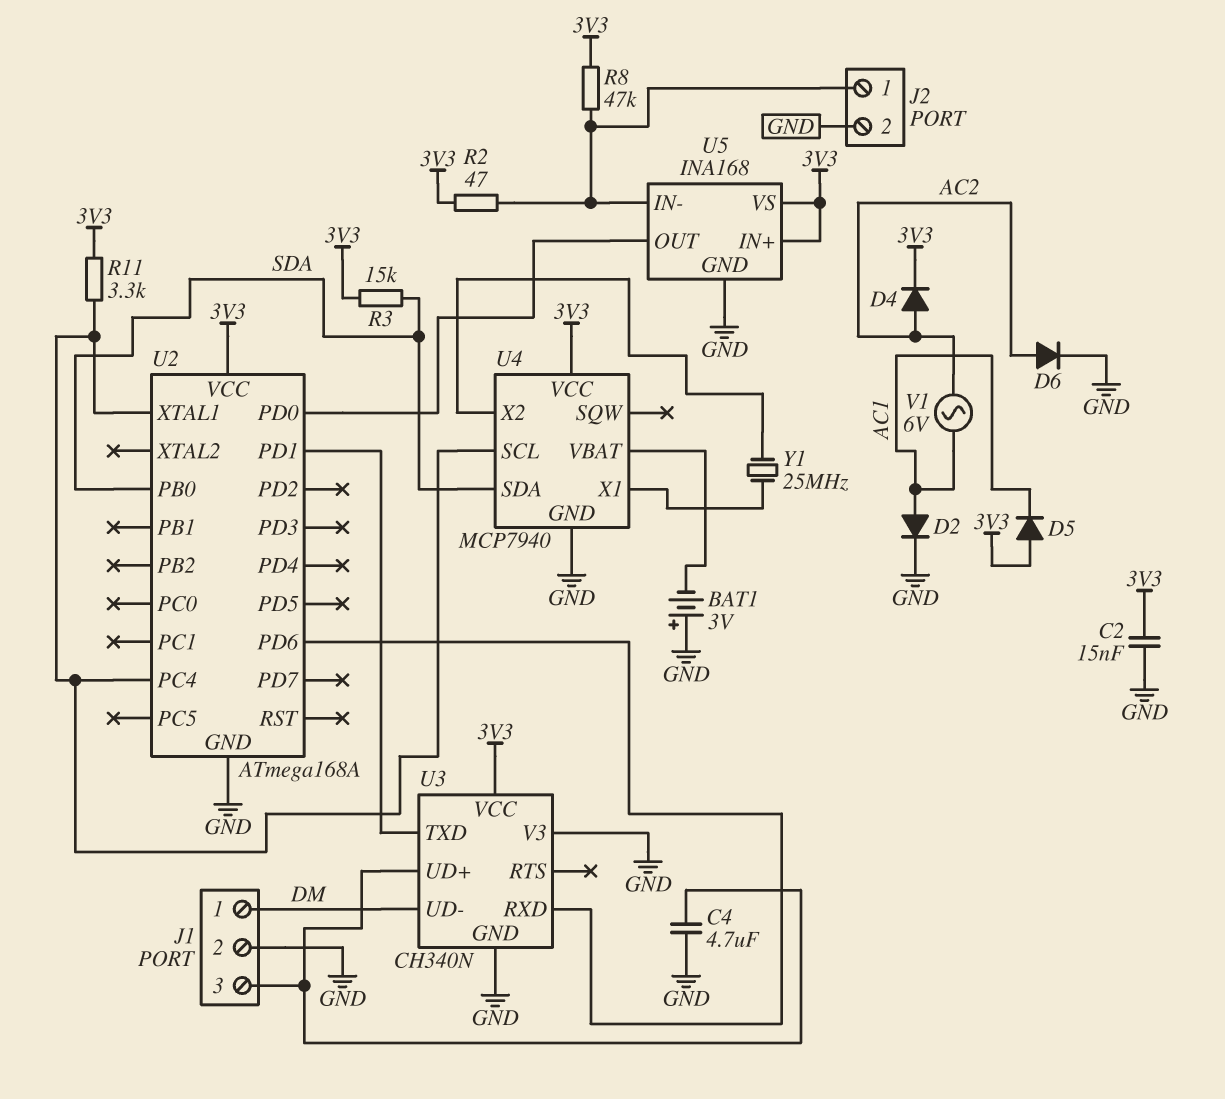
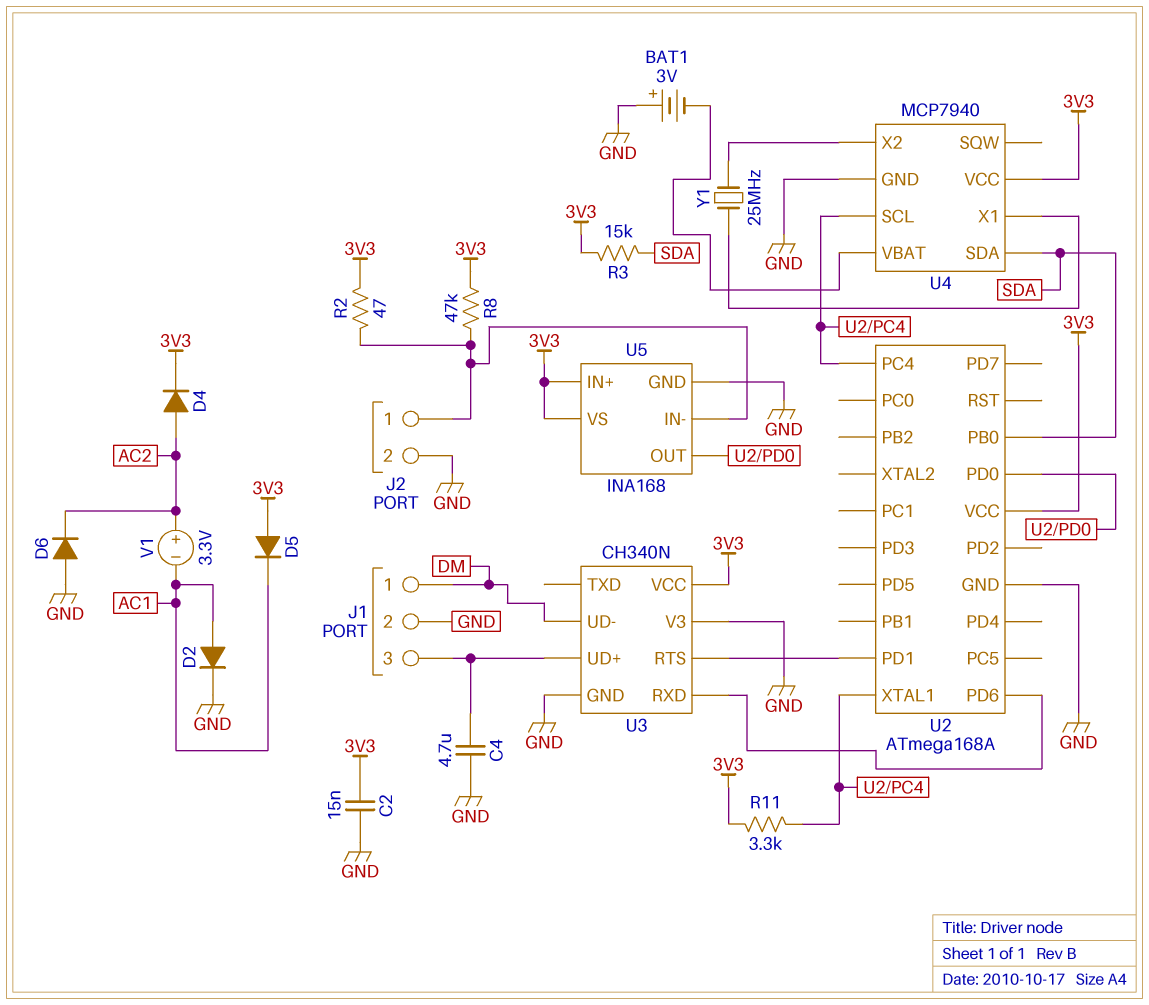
D6: diode (A AC2, K GND) -> diode (A GND, K AC2)
U3 pin RTS: none -> U2/PD1
U3 pin TXD: U2/PD1 -> none
V1: AC 6V (AC1, AC2) -> 3.3V (plus AC2, minus AC1)

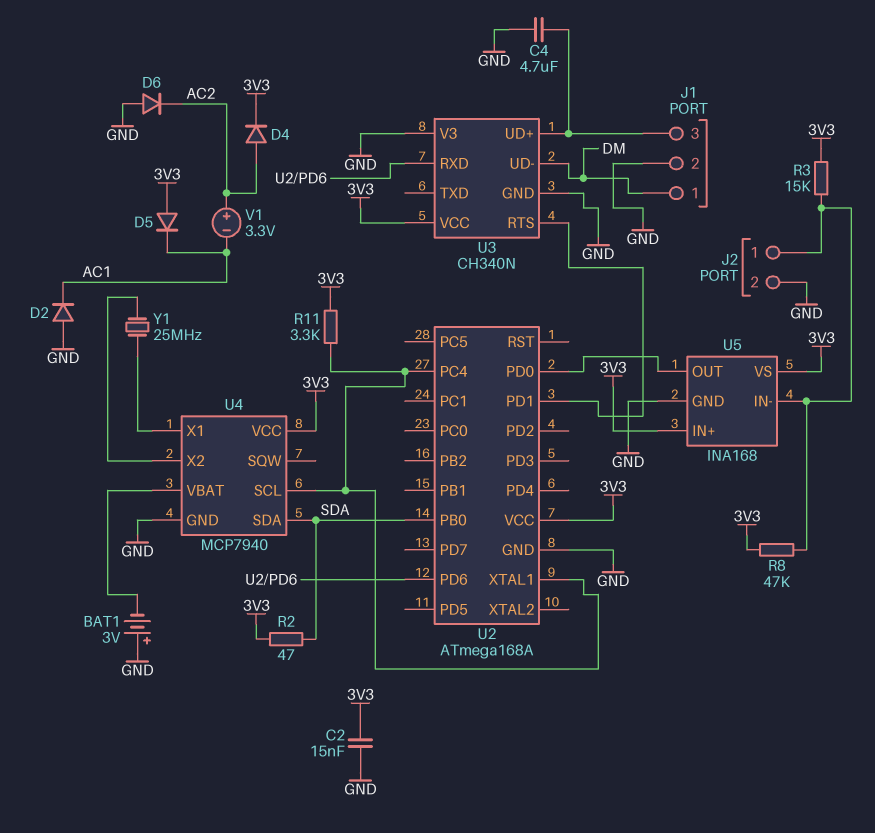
D2: diode (A AC1, K GND) -> diode (A GND, K AC1)
R2: 47 (3V3, J2/1) -> 47 (3V3, SDA)
R3: 15k (3V3, SDA) -> 15k (3V3, J2/1)

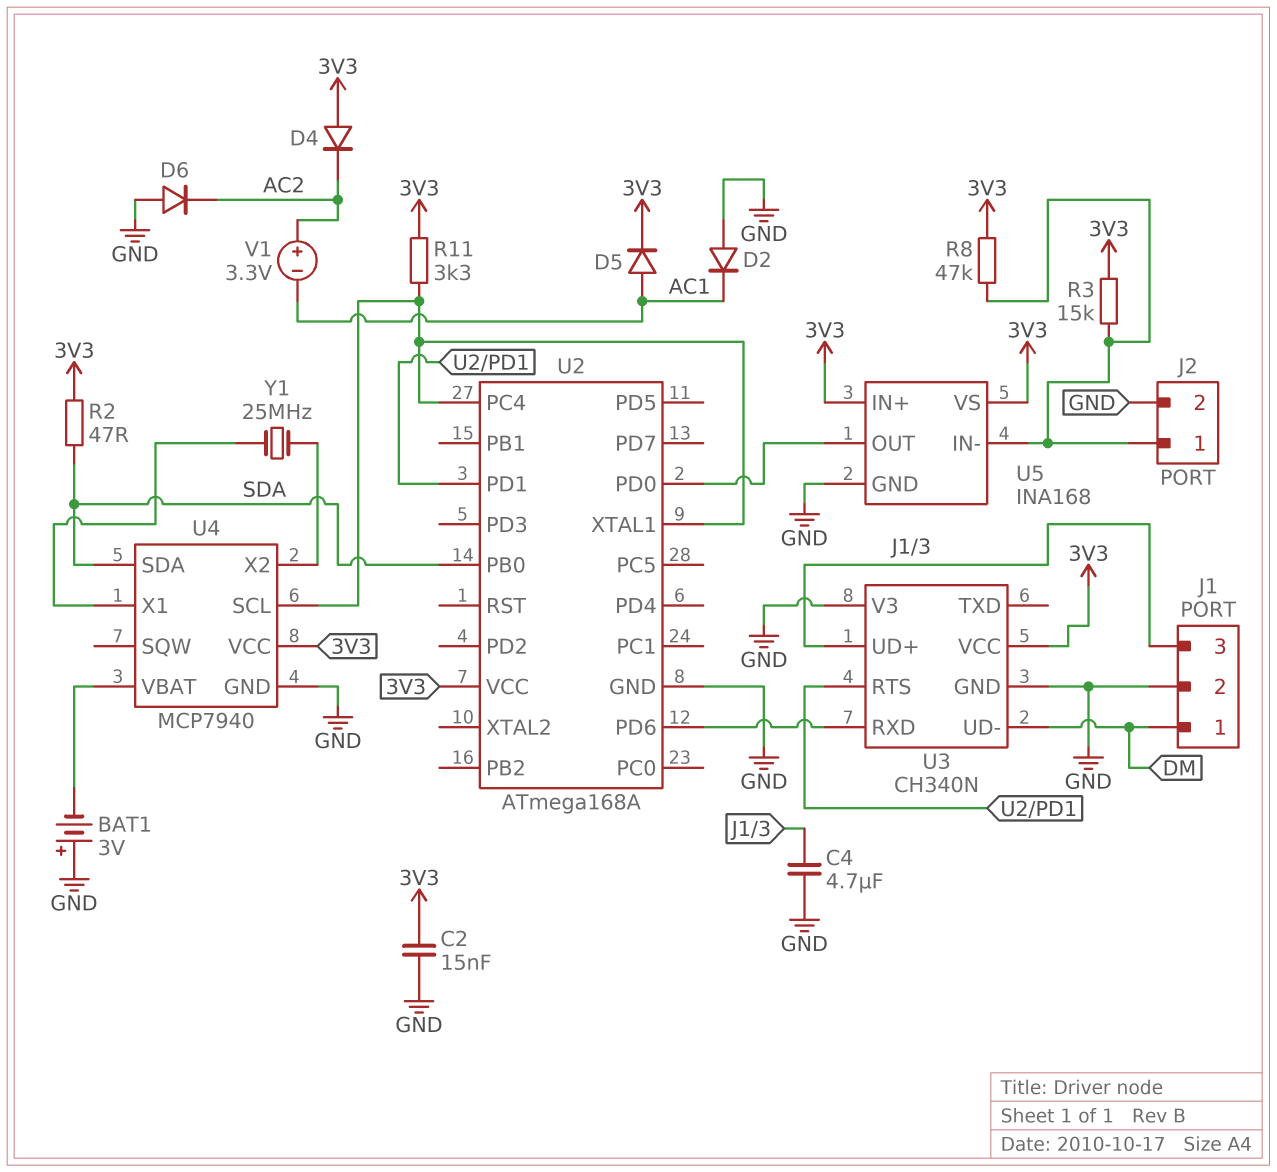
D4: diode (A AC2, K 3V3) -> diode (A 3V3, K AC2)
D5: diode (A 3V3, K AC1) -> diode (A AC1, K 3V3)

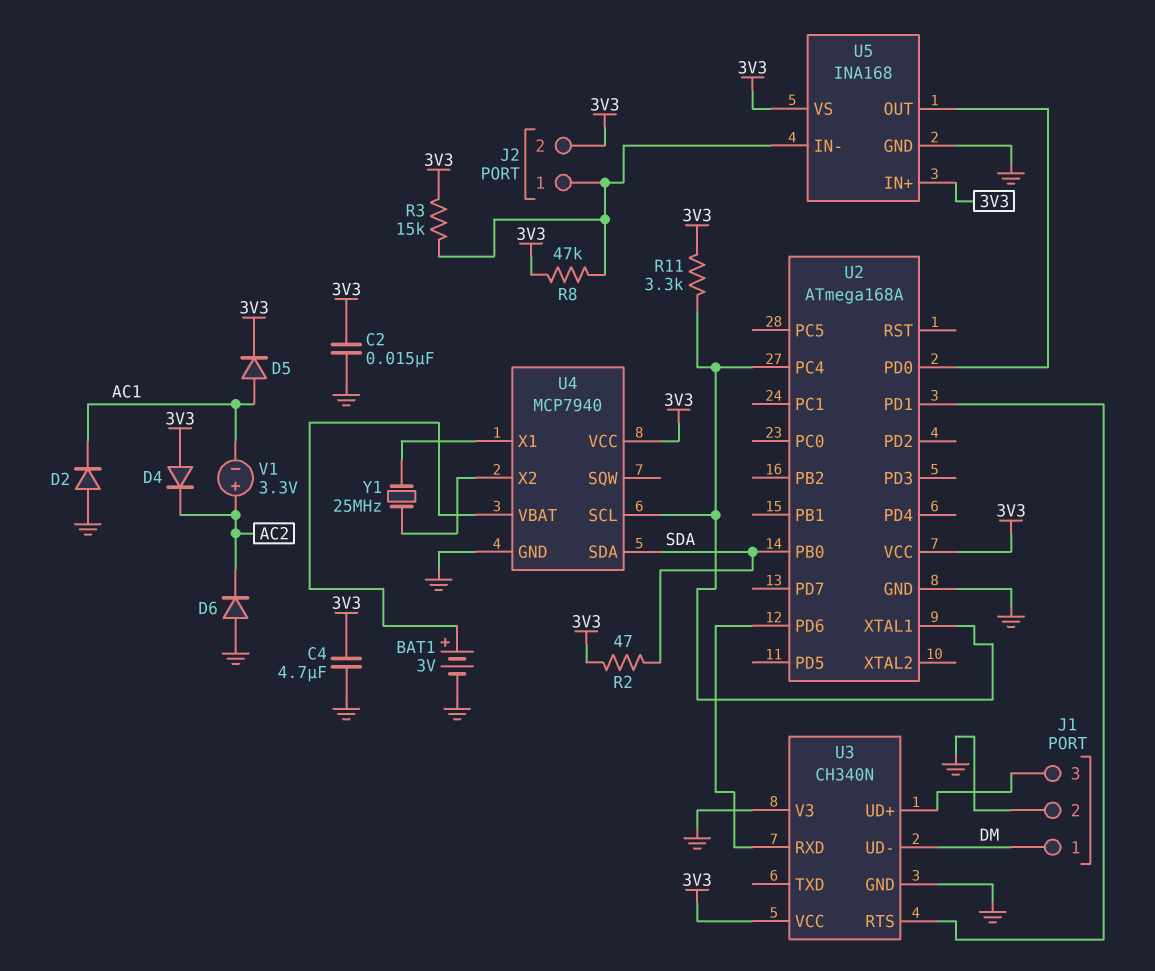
BAT1: 3V (plus GND, minus U4/VBAT) -> 3V (plus U4/VBAT, minus GND)
C4: 4.7uF (GND, J1/3) -> 4.7uF (3V3, GND)
J2 pin 2: GND -> 3V3

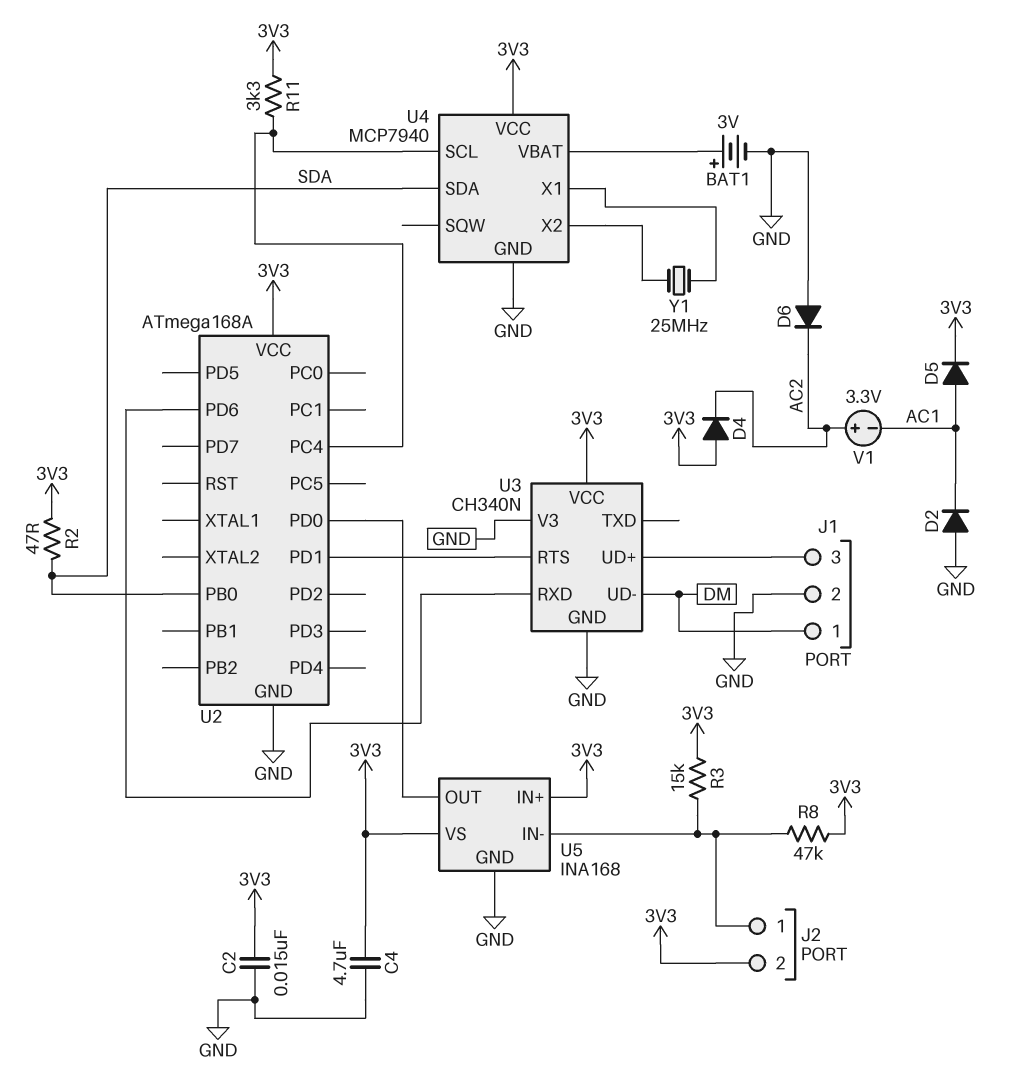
U2 pin XTAL1: U2/PC4 -> none

